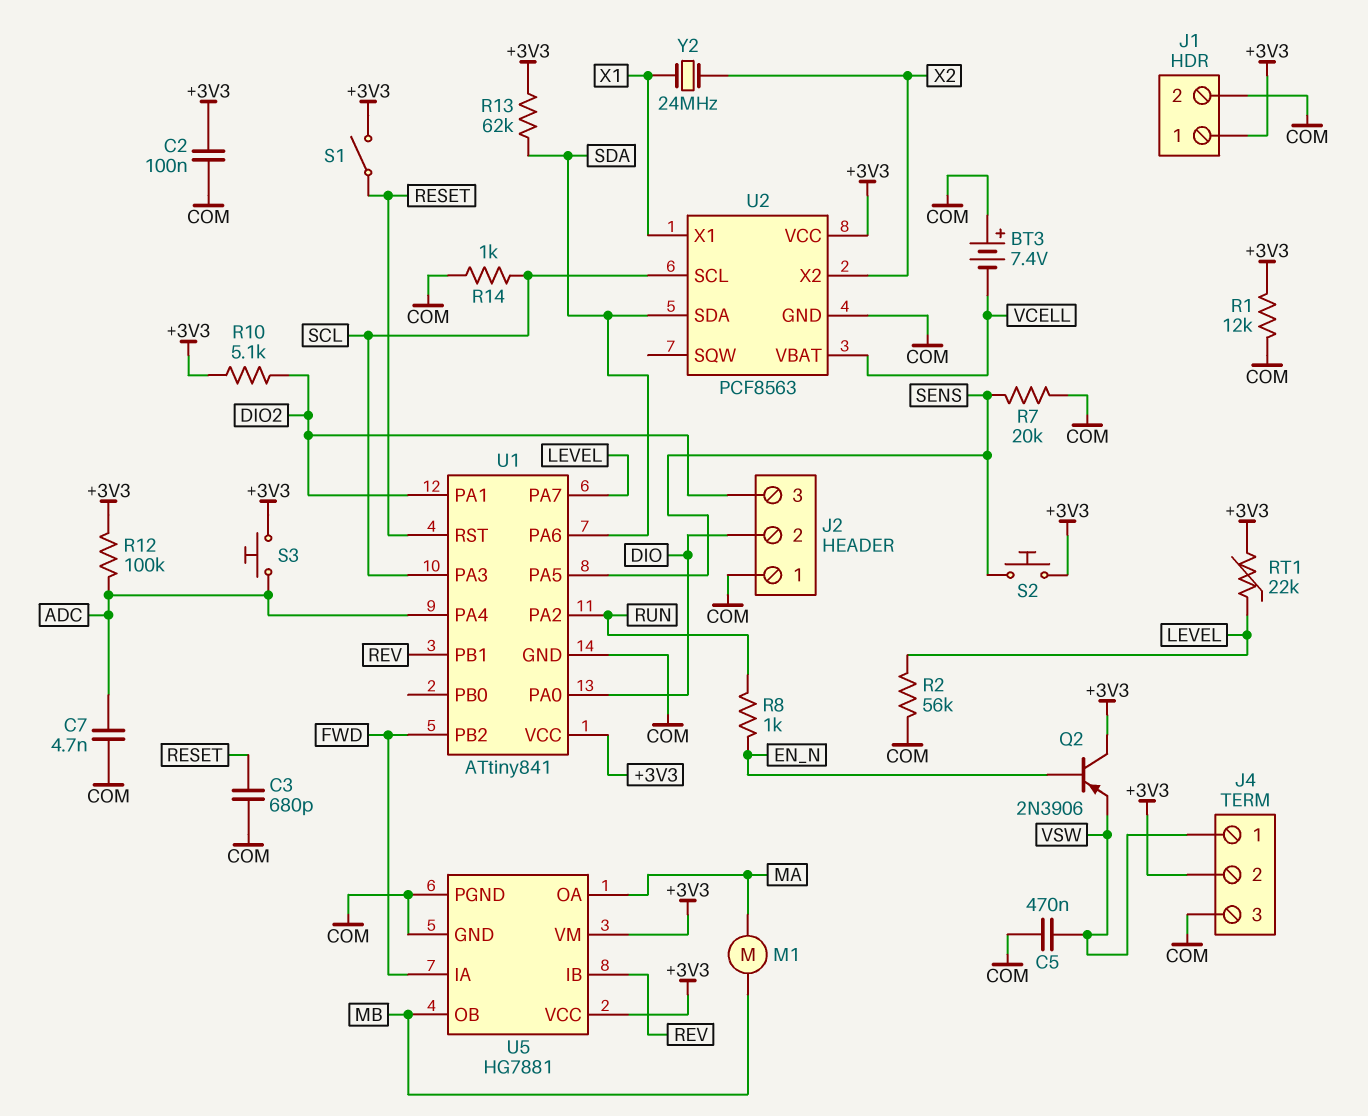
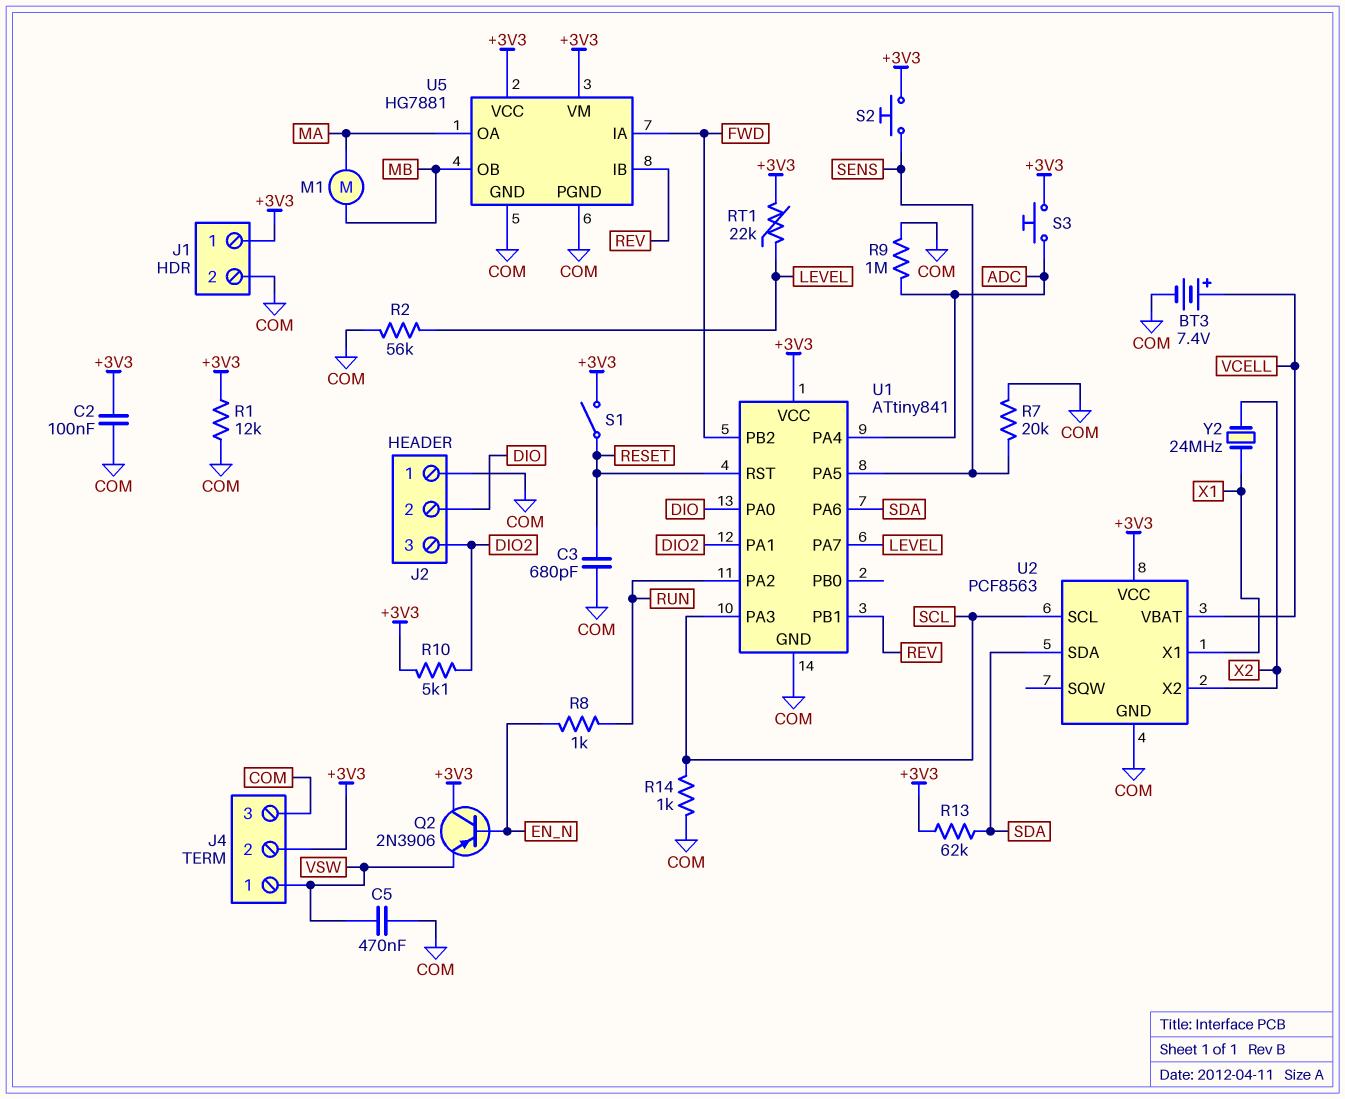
BT3: 7.4V (plus COM, minus VCELL) -> 7.4V (plus VCELL, minus COM)
C7: 4.7nF (ADC, COM) -> none
R9: none -> 1M (ADC, COM)
R12: 100k (+3V3, ADC) -> none

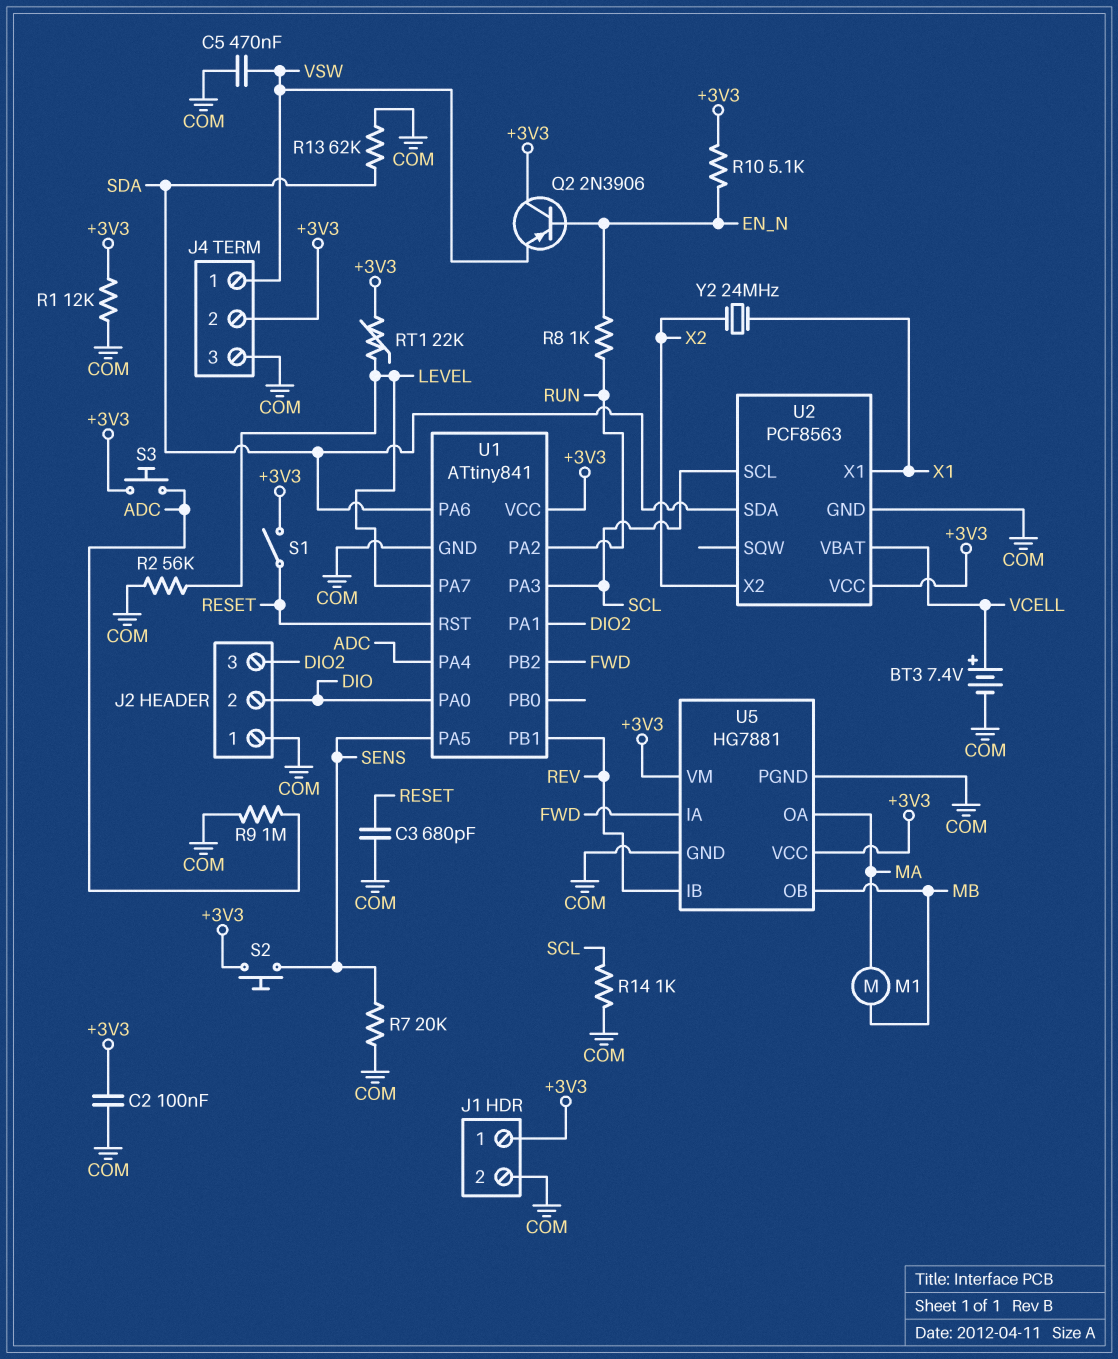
R10: 5.1k (+3V3, DIO2) -> 5.1k (+3V3, EN_N)
R13: 62k (+3V3, SDA) -> 62k (COM, SDA)

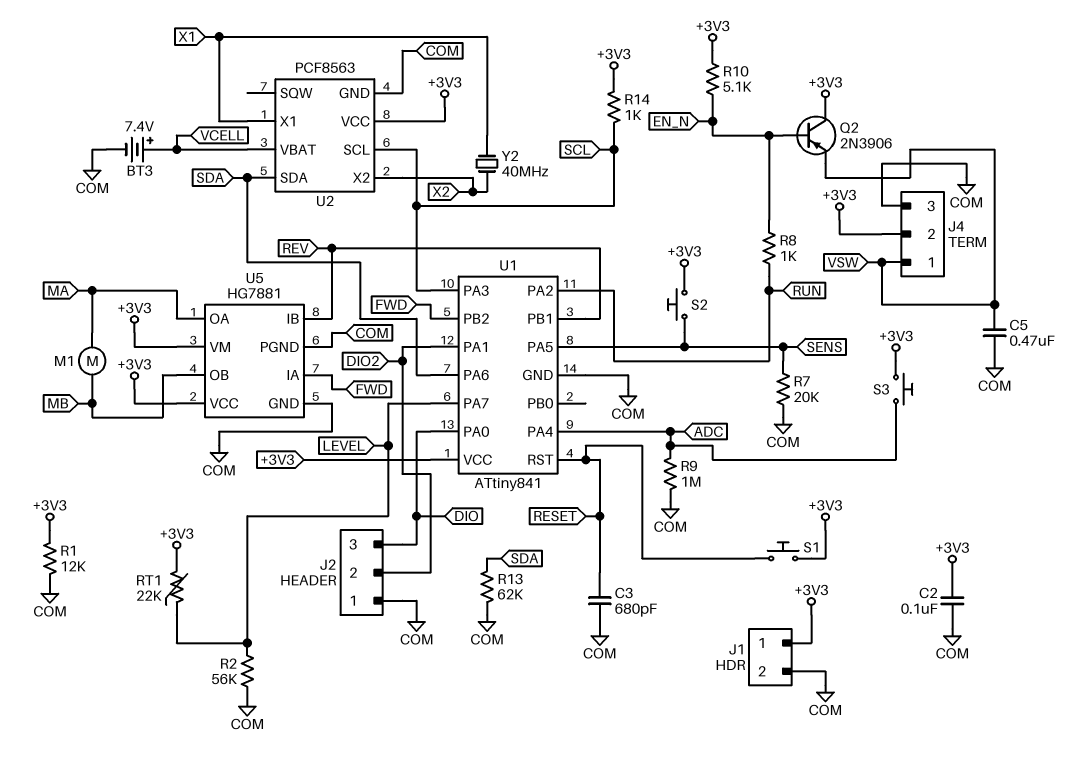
J2 pin 2: DIO -> DIO2
J2 pin 3: DIO2 -> DIO
R14: 1k (COM, SCL) -> 1k (+3V3, SCL)
S1: switch (+3V3, RESET) -> button (+3V3, RESET)
Y2: 24MHz (X1, X2) -> 40MHz (X1, X2)

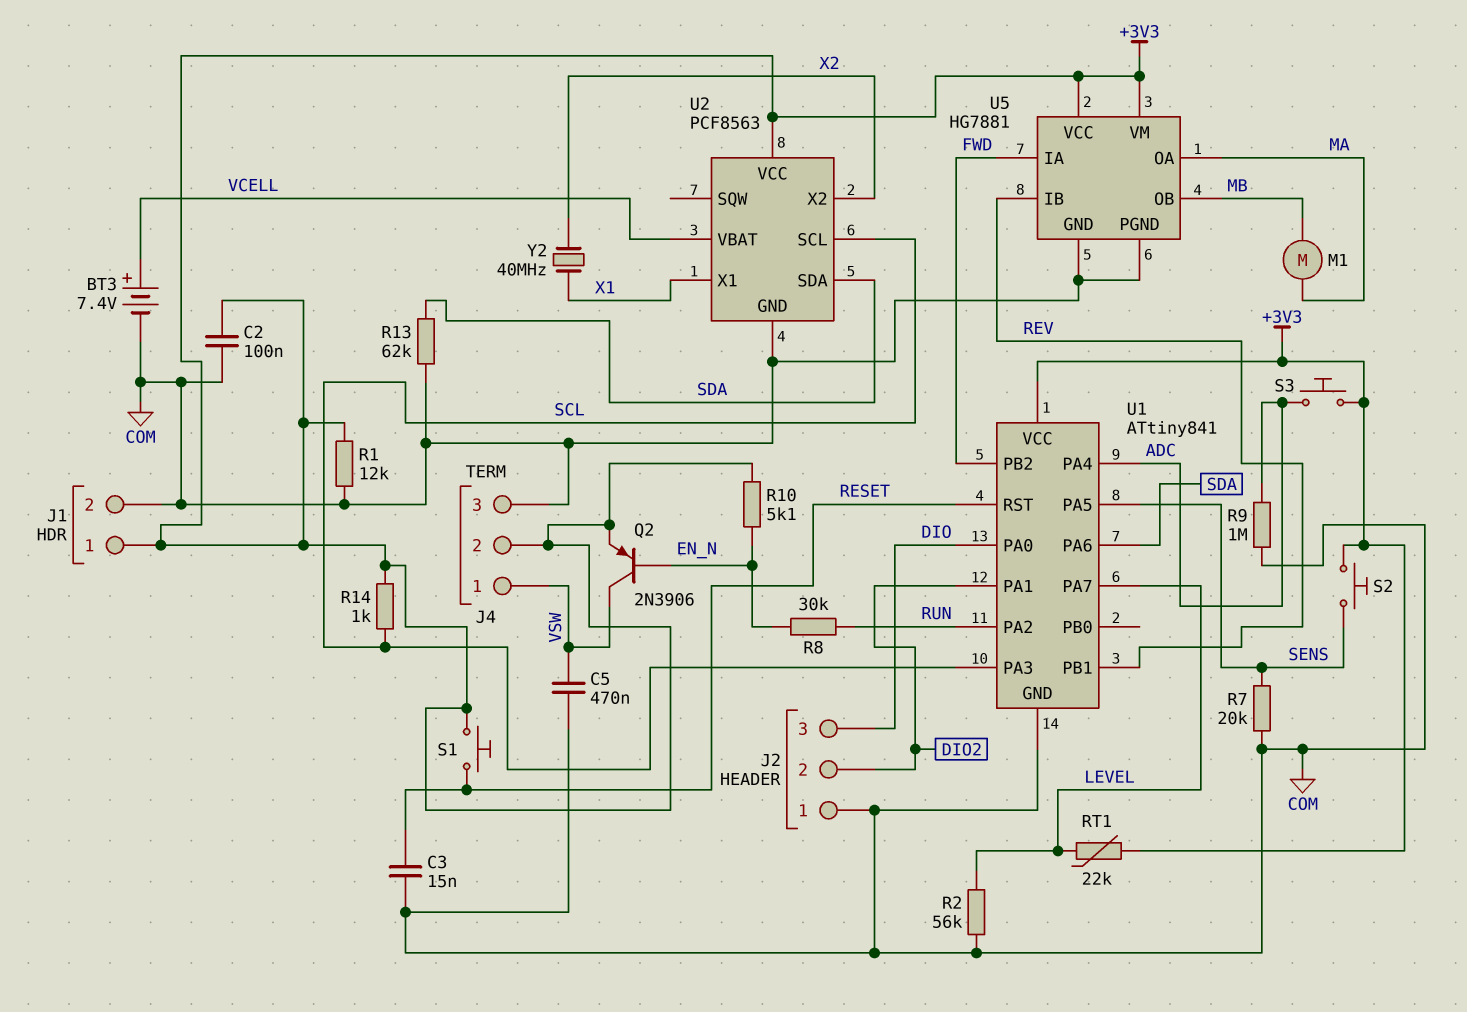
C3: 680pF (COM, RESET) -> 15nF (COM, RESET)
Q2: PNP 2N3906 (B EN_N, C +3V3, E VSW) -> PNP 2N3906 (B EN_N, C VSW, E +3V3)
R8: 1k (EN_N, RUN) -> 30k (EN_N, RUN)

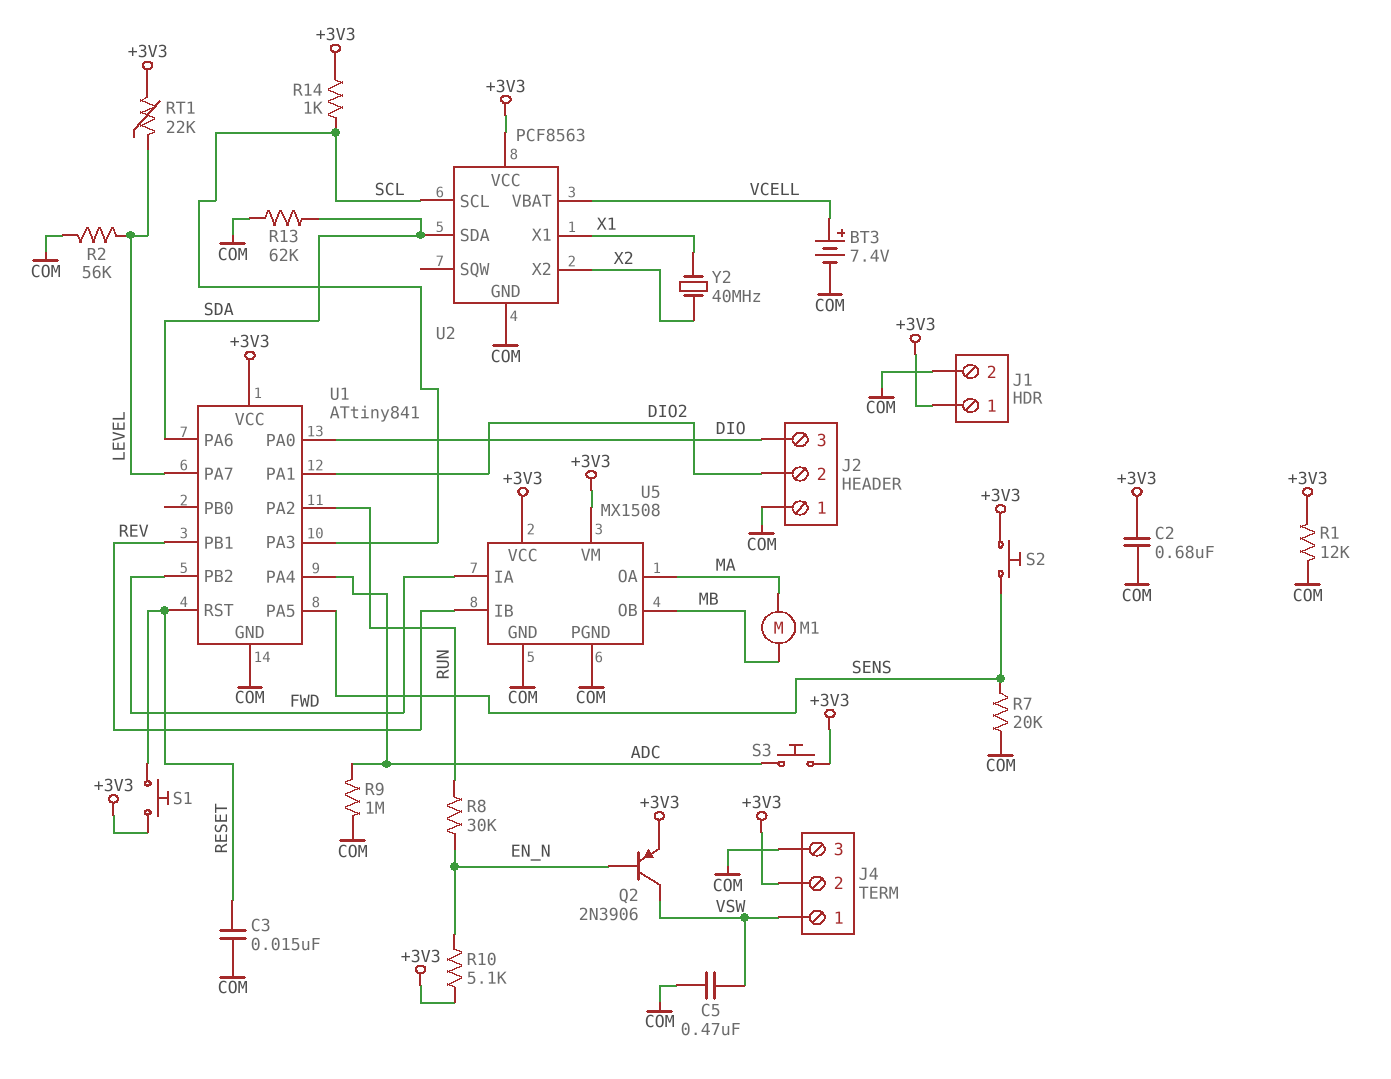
C2: 100nF (+3V3, COM) -> 680nF (+3V3, COM)
U5: HG7881 -> MX1508

